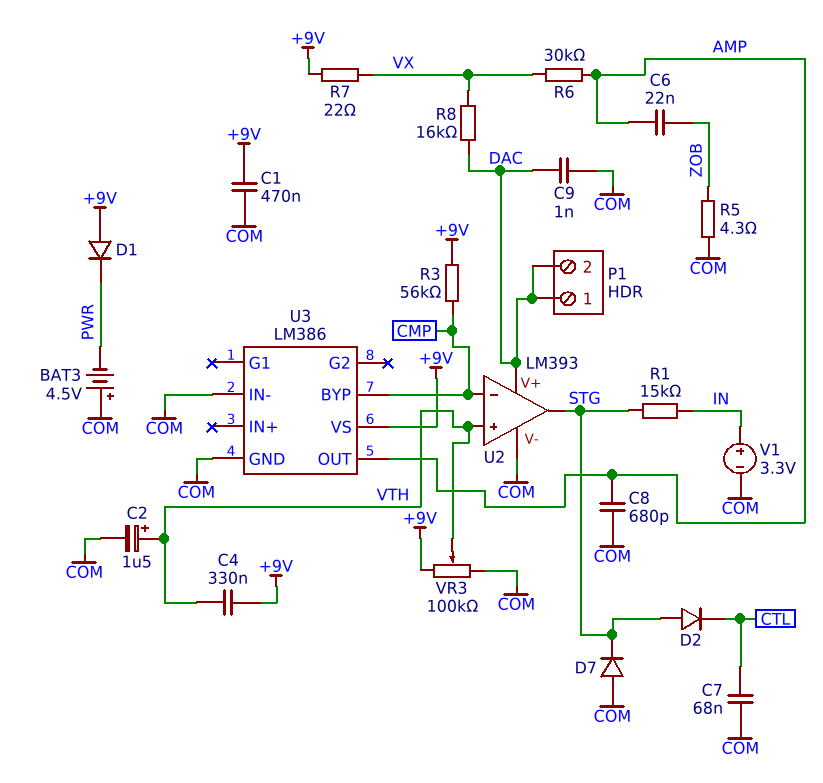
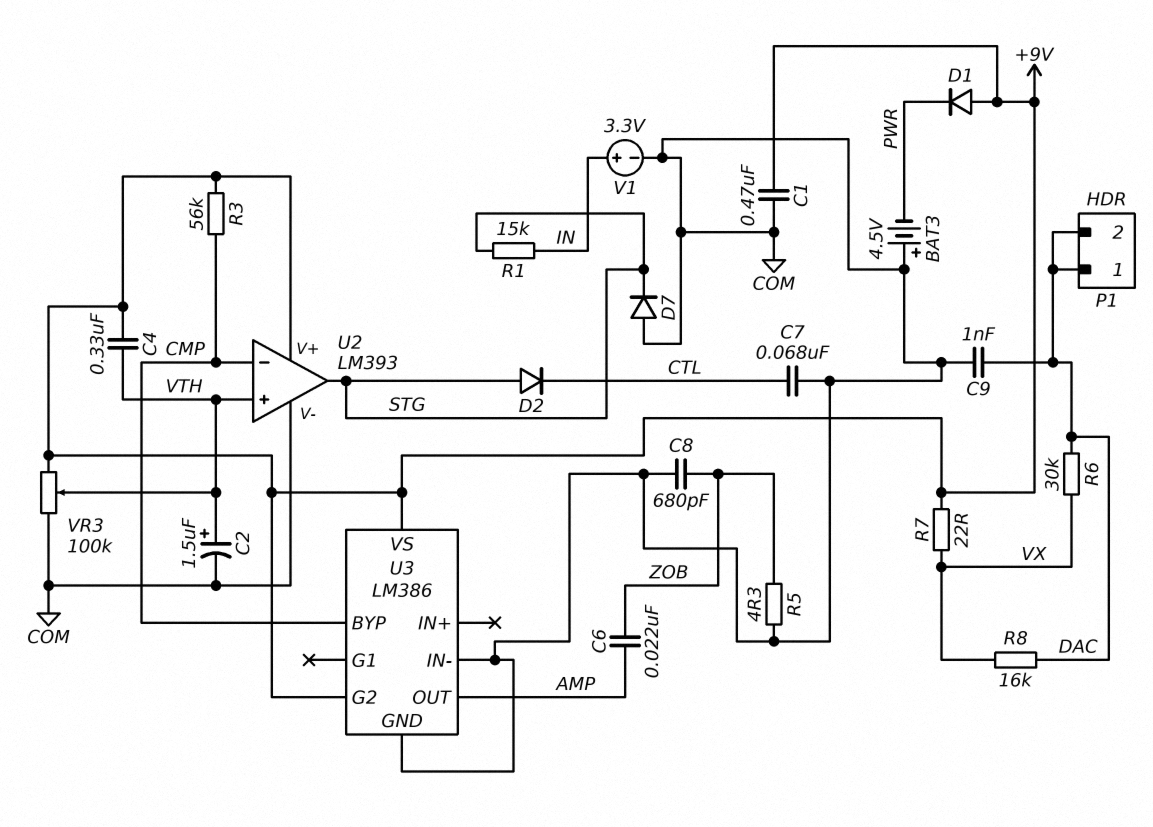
C8: 680pF (AMP, COM) -> 680pF (COM, ZOB)
R6: 30k (AMP, VX) -> 30k (DAC, VX)
U2 pin V+: DAC -> +9V
U3 pin G2: none -> +9V

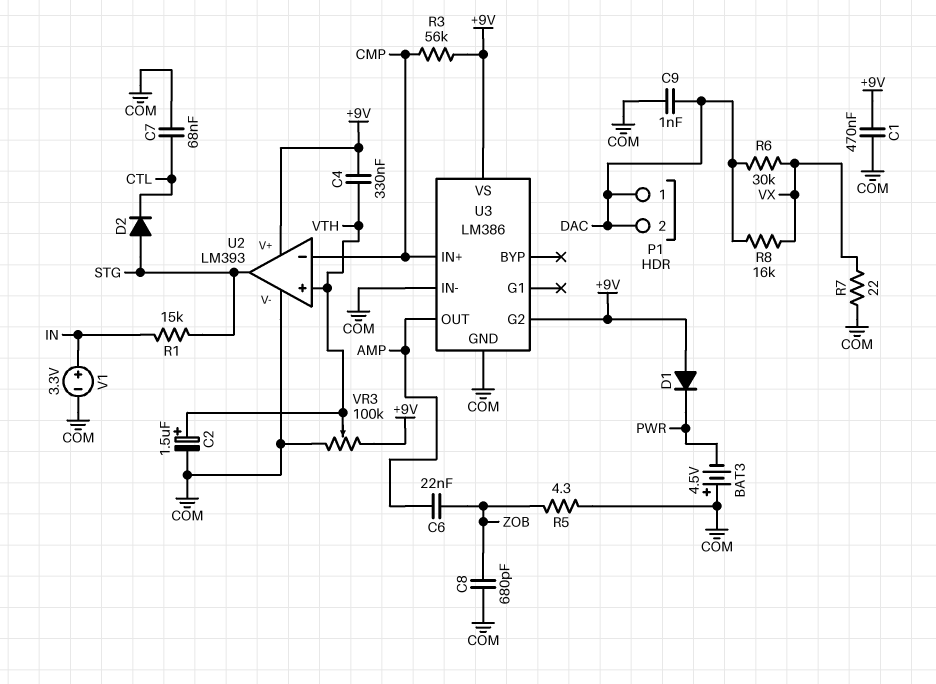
D7: diode (A COM, K STG) -> none
R7: 22 (+9V, VX) -> 22 (COM, VX)
U3 pin BYP: CMP -> none
U3 pin IN+: none -> CMP

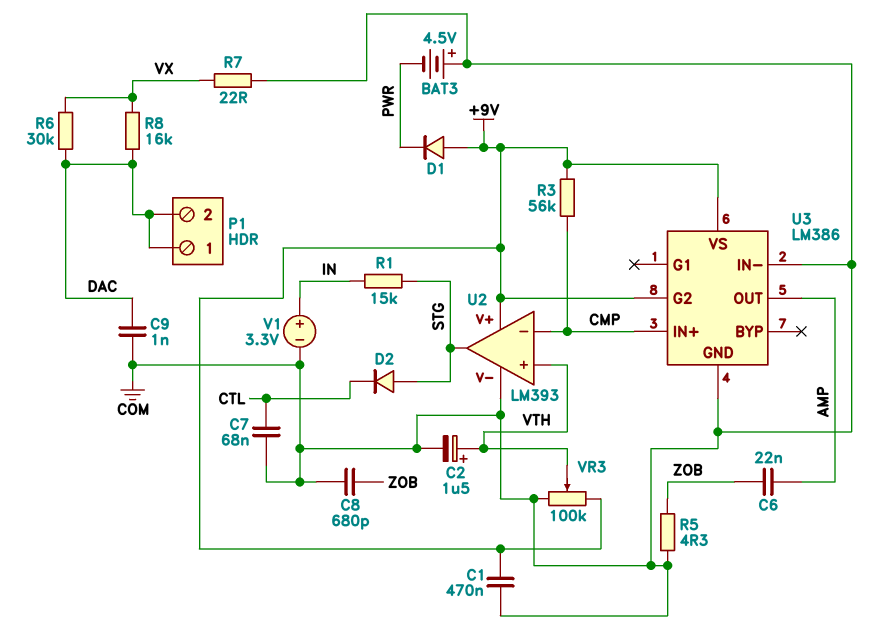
C4: 330nF (+9V, VTH) -> none

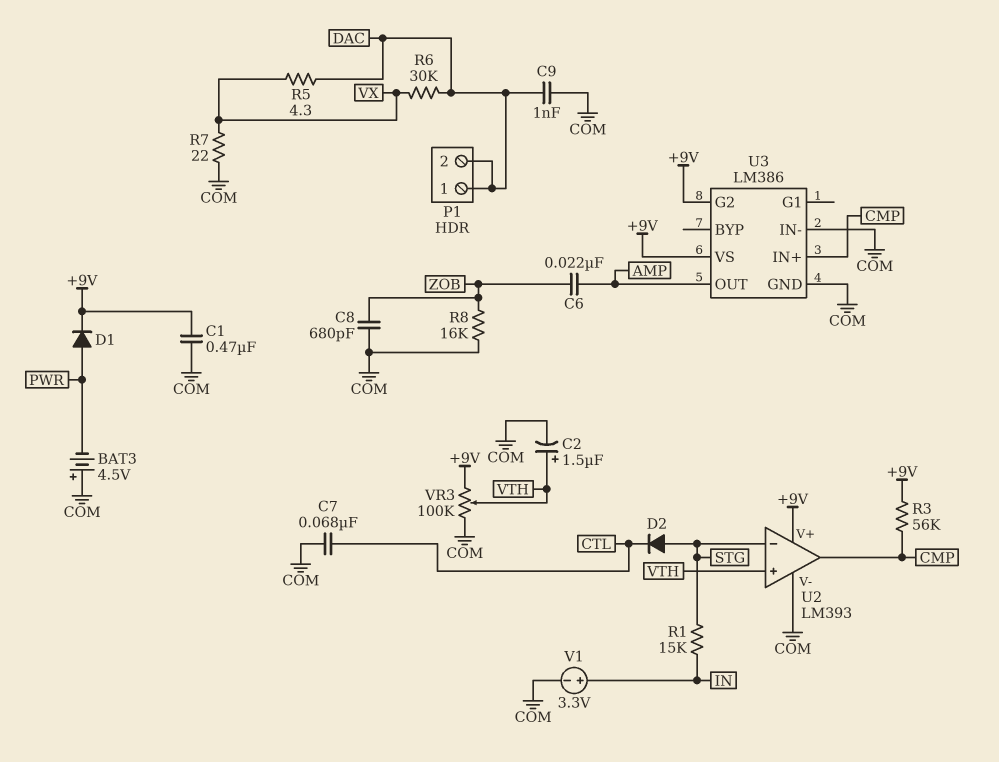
D1: diode (A +9V, K PWR) -> diode (A PWR, K +9V)
R5: 4.3 (COM, ZOB) -> 4.3 (DAC, VX)
R8: 16k (DAC, VX) -> 16k (COM, ZOB)
U2 pin in-: CMP -> STG
U2 pin out: STG -> CMP

